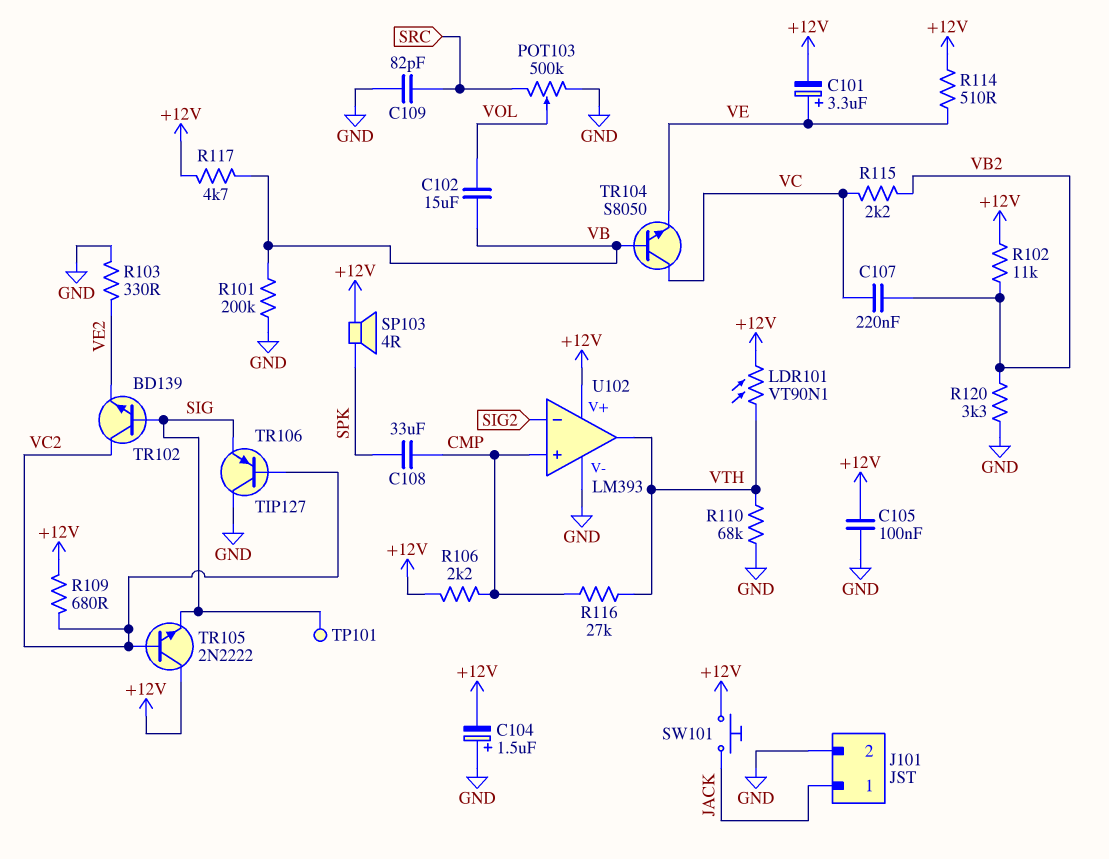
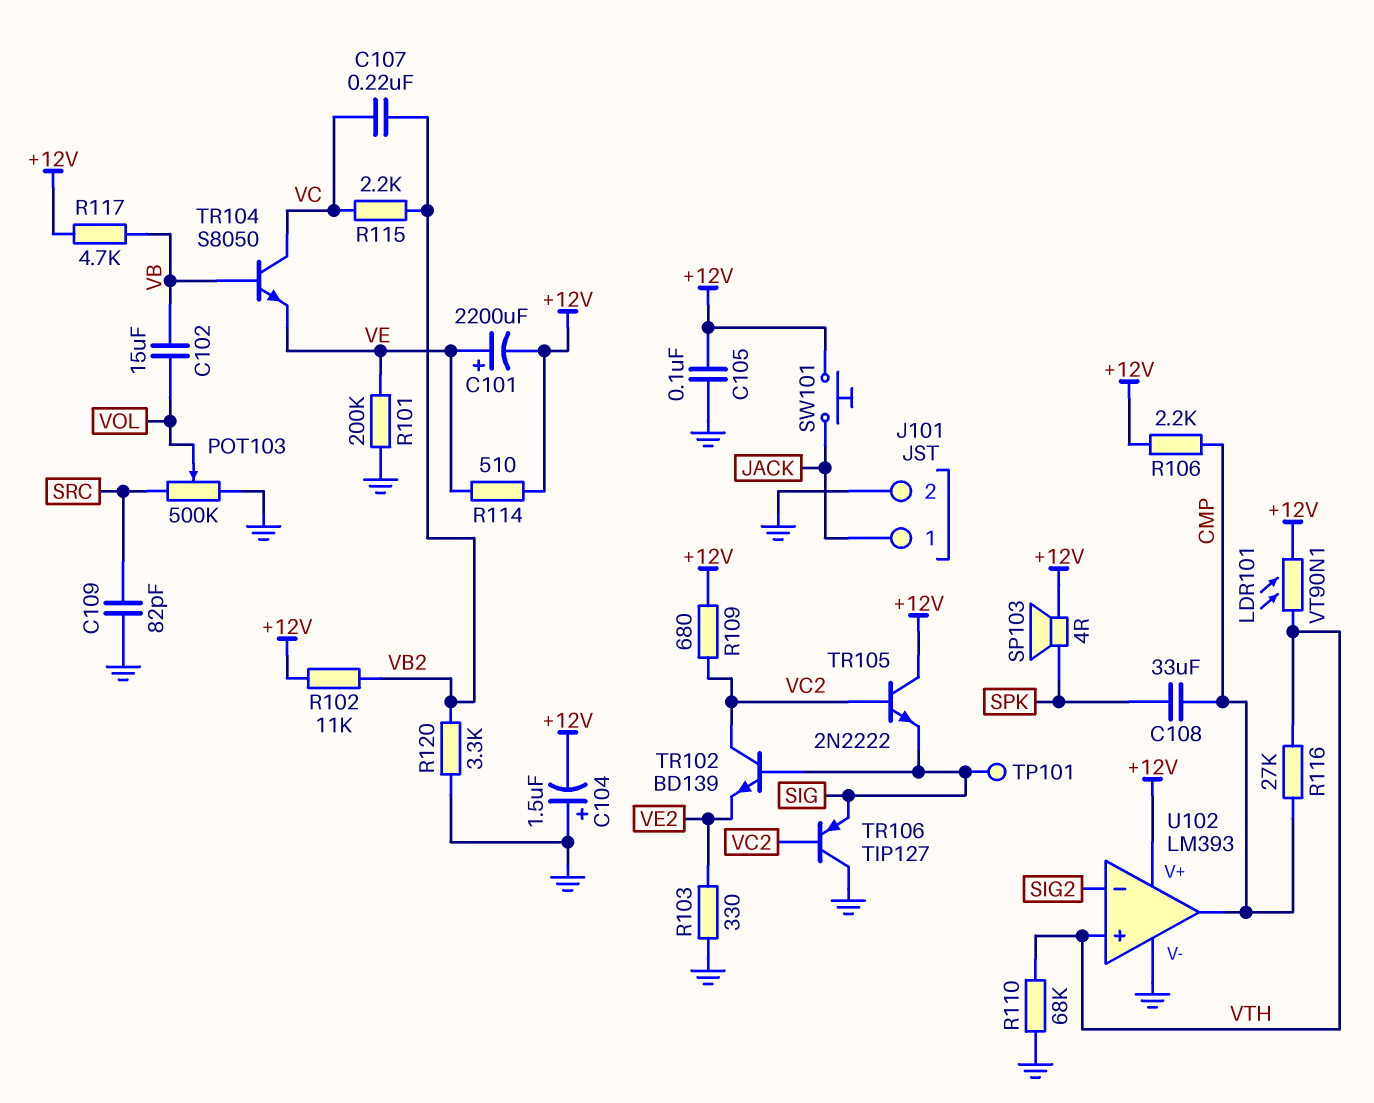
C101: 3.3uF (plus VE, minus +12V) -> 2200uF (plus VE, minus +12V)
R101: 200k (GND, VB) -> 200k (GND, VE)
U102 pin in+: CMP -> VTH
U102 pin out: VTH -> CMP

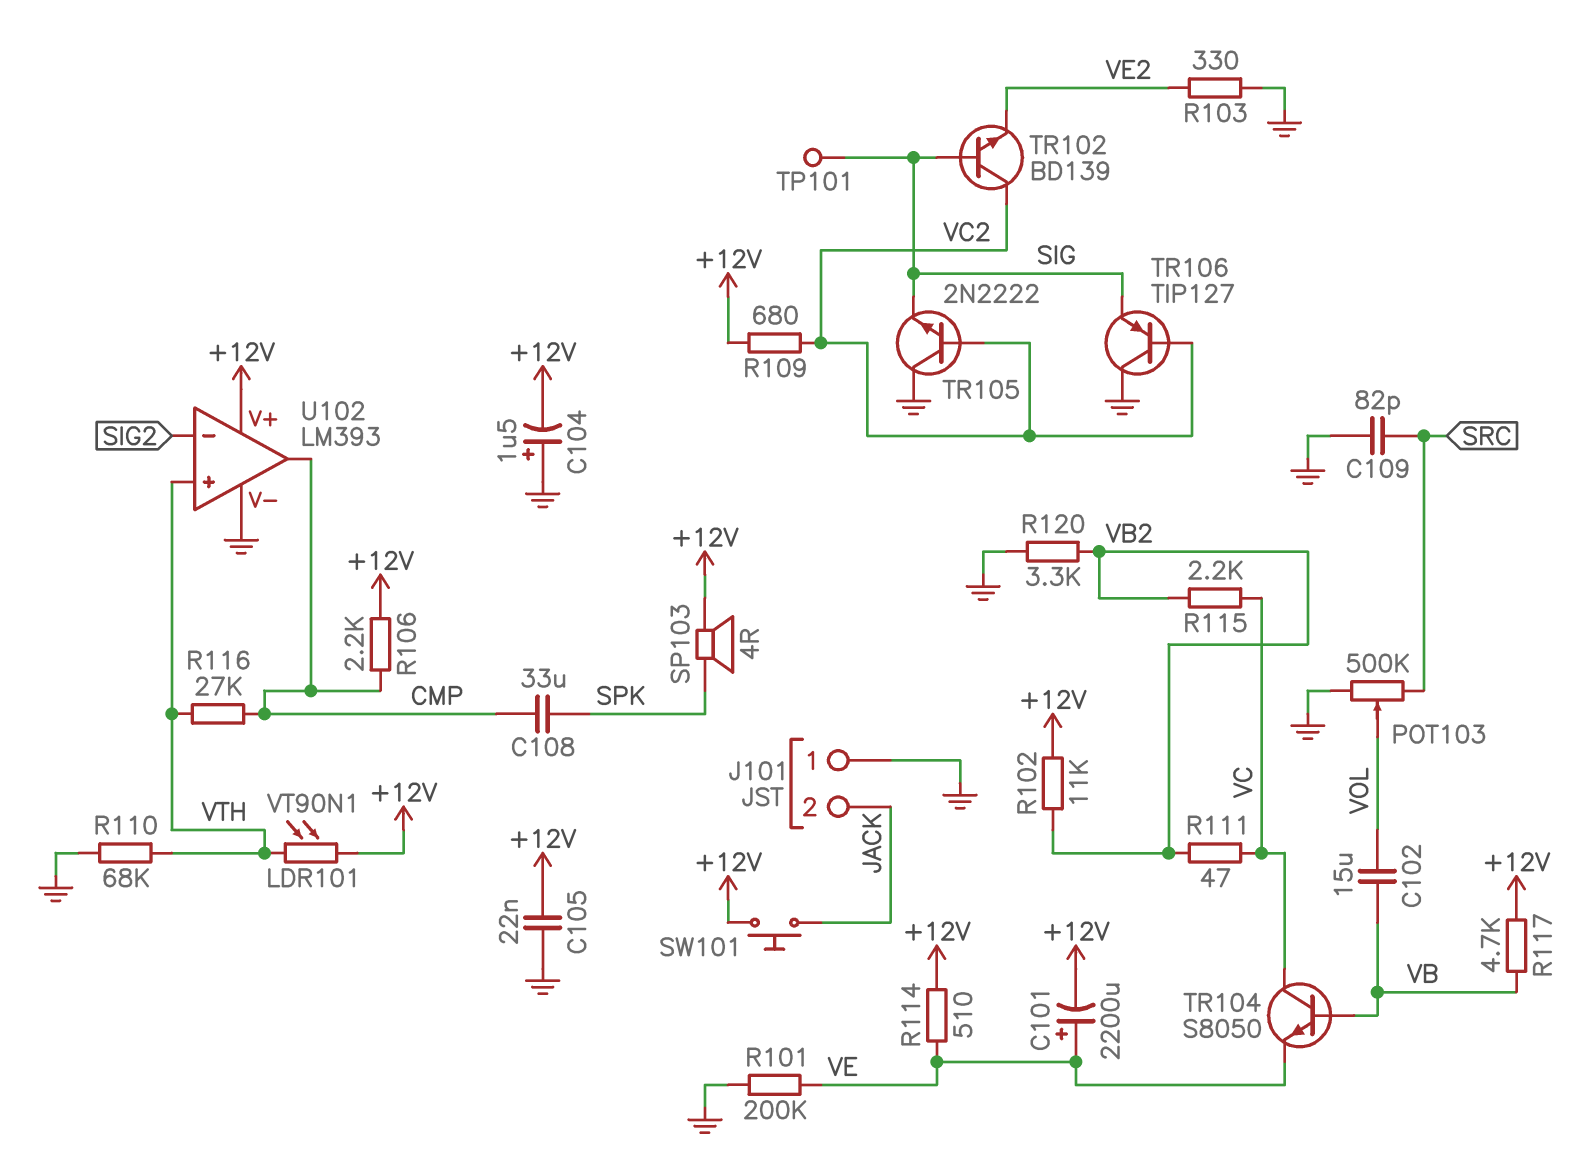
C105: 100nF (+12V, GND) -> 22nF (+12V, GND)
C107: 220nF (VB2, VC) -> none
J101 pin 1: JACK -> GND
J101 pin 2: GND -> JACK
R111: none -> 47 (VB2, VC)
TR105: NPN 2N2222 (B VC2, C +12V, E SIG) -> NPN 2N2222 (B VC2, C GND, E SIG)

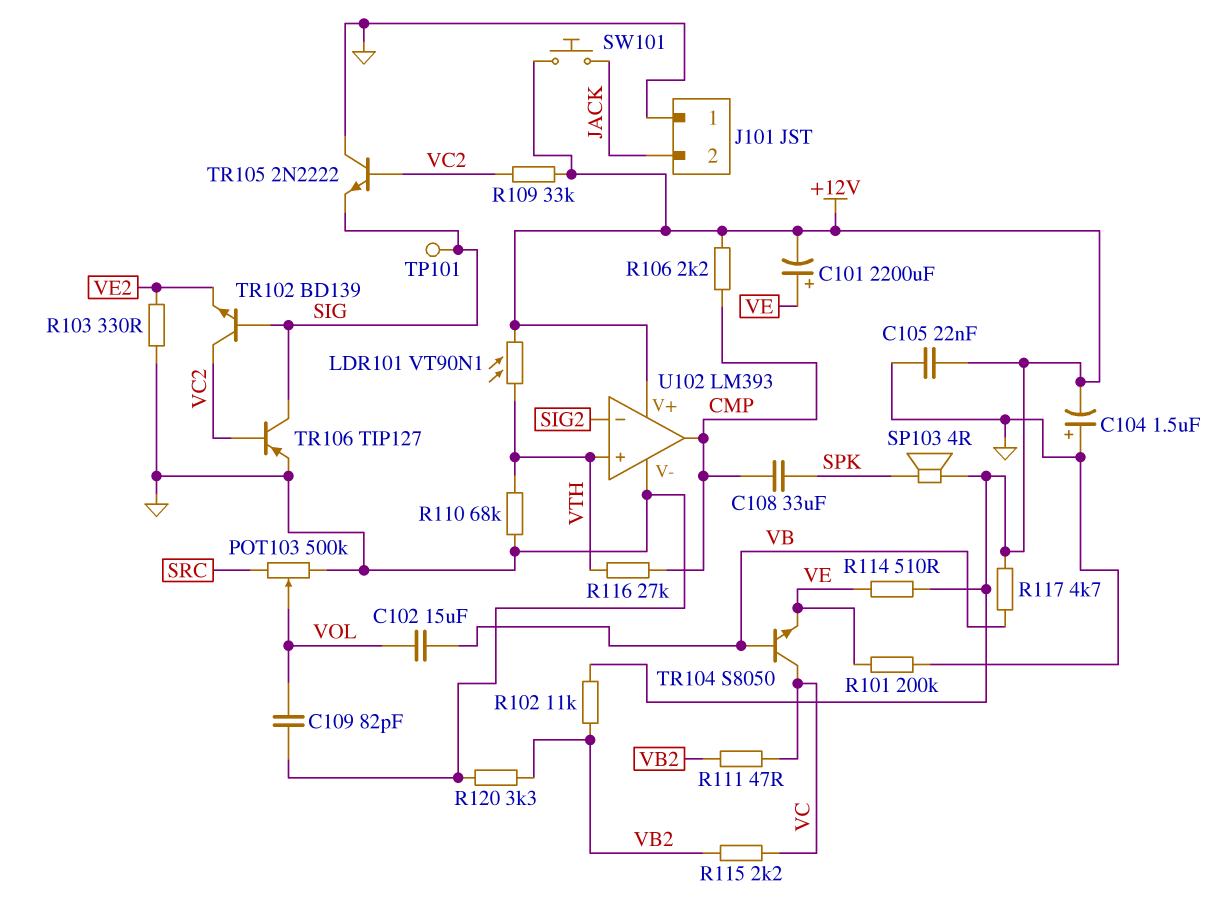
C109: 82pF (GND, SRC) -> 82pF (GND, VOL)
R109: 680 (+12V, VC2) -> 33k (+12V, VC2)
TR106: PNP TIP127 (B VC2, C GND, E SIG) -> PNP TIP127 (B VC2, C SIG, E GND)

